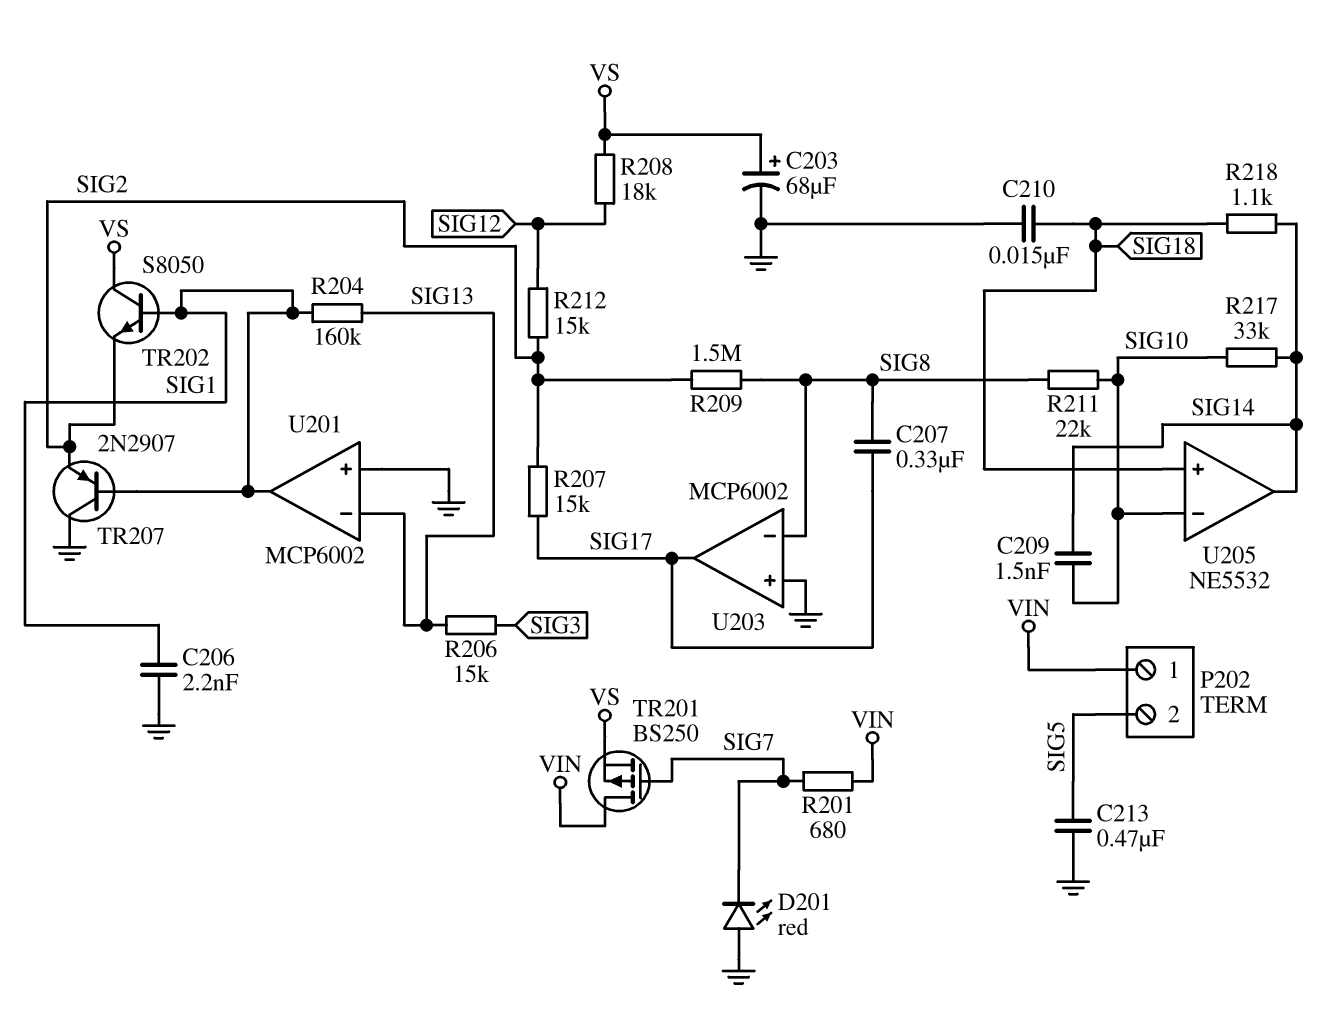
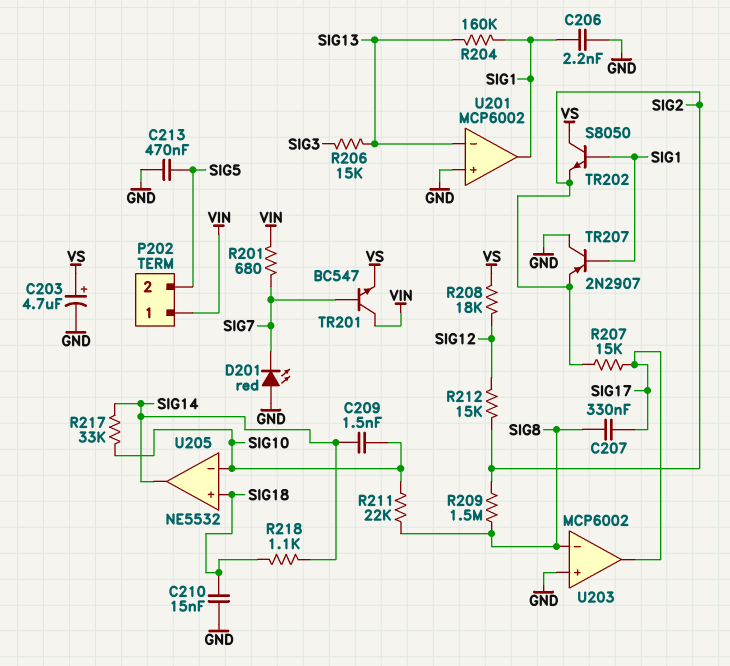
C203: 68uF (plus VS, minus GND) -> 4.7uF (plus VS, minus GND)
TR201: PMOS BS250 (G SIG7, D VIN, S VS) -> NPN BC547 (B SIG7, C VIN, E VS)

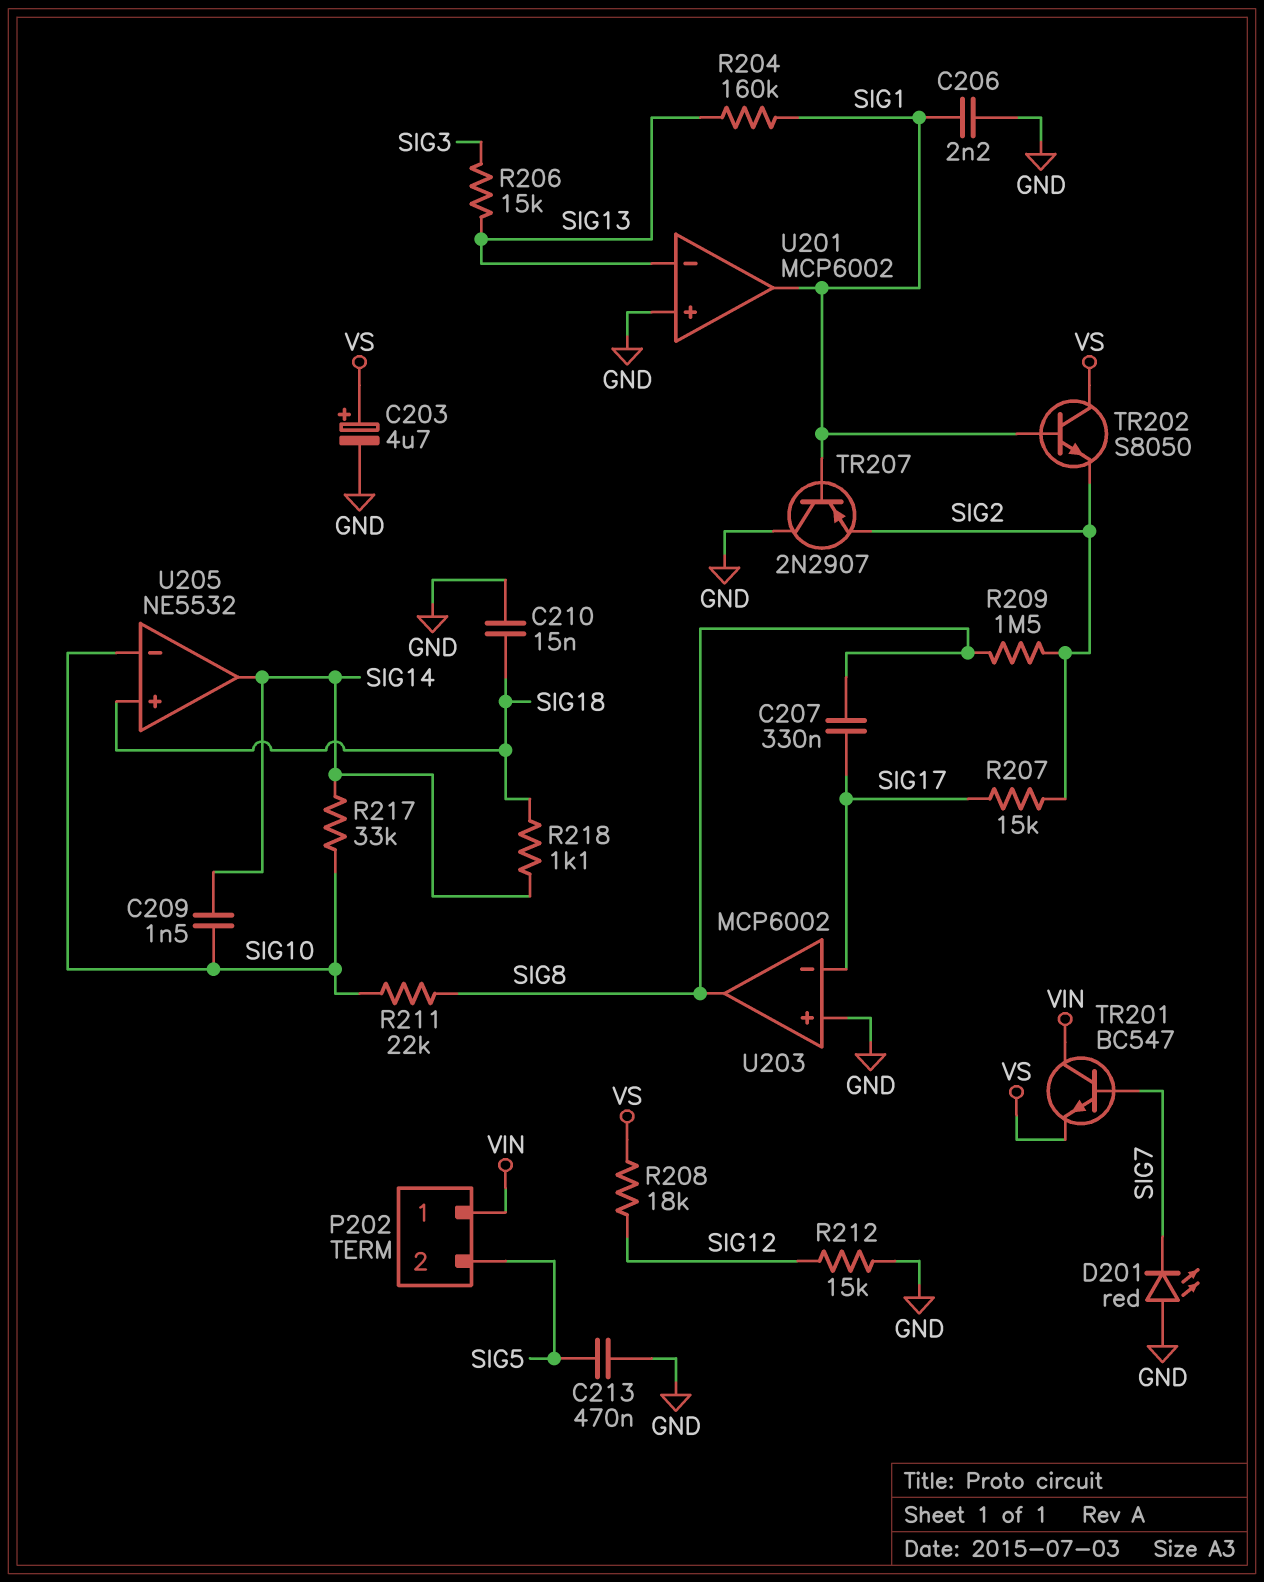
R201: 680 (SIG7, VIN) -> none
R212: 15k (SIG2, SIG12) -> 15k (GND, SIG12)
U203 pin in-: SIG8 -> SIG17
U203 pin out: SIG17 -> SIG8

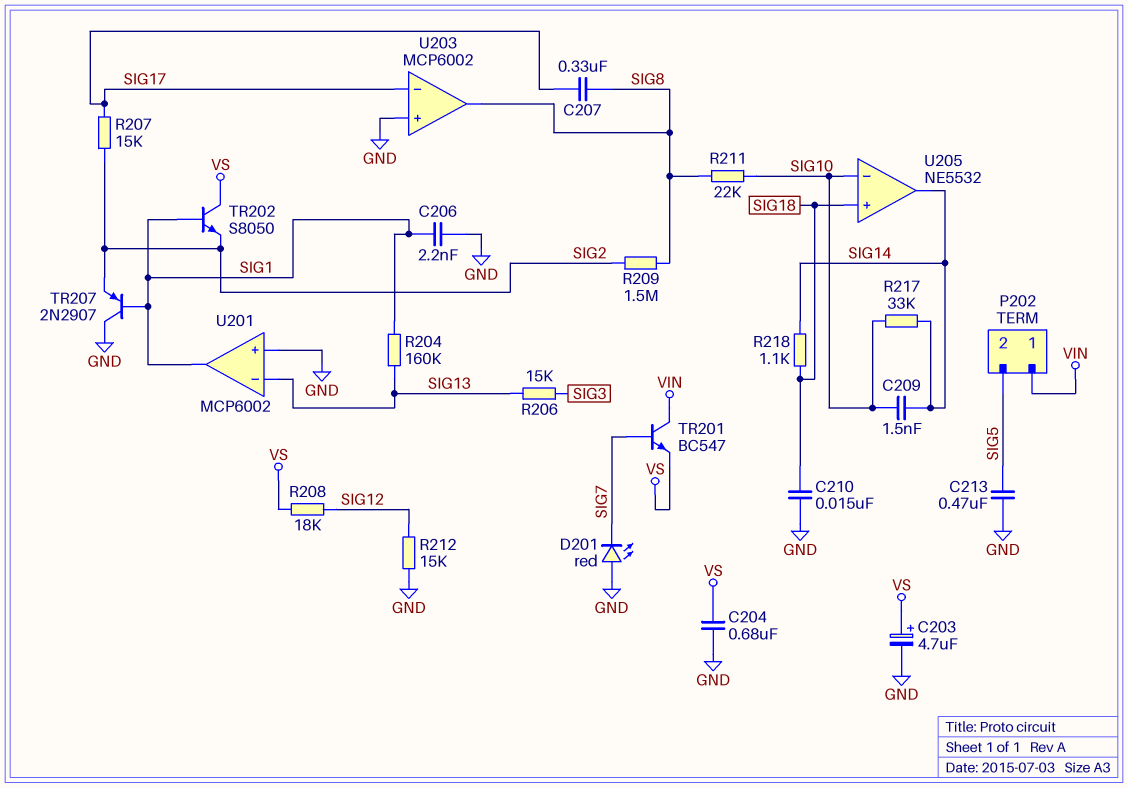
C204: none -> 680nF (GND, VS)

